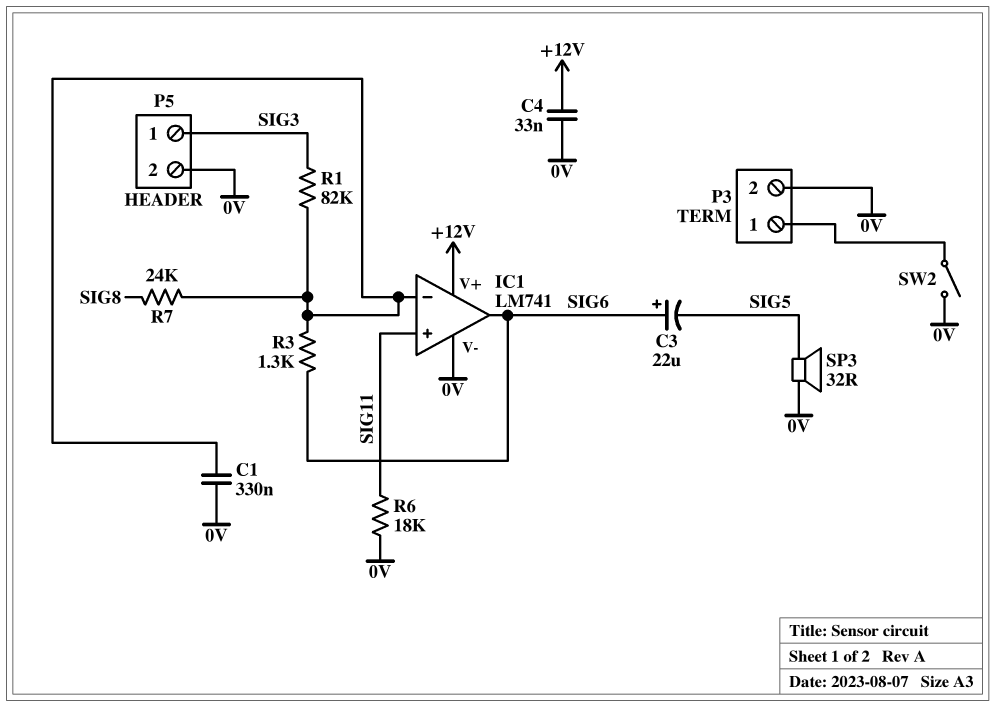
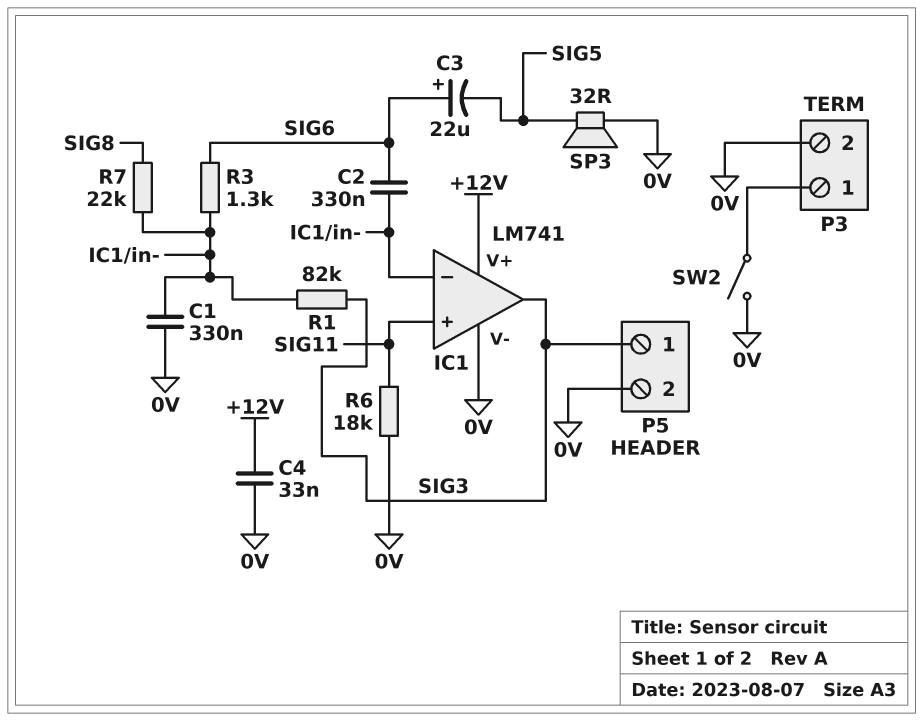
C2: none -> 330nF (IC1/in-, SIG6)
IC1 pin out: SIG6 -> SIG3
R7: 24k (IC1/in-, SIG8) -> 22k (IC1/in-, SIG8)

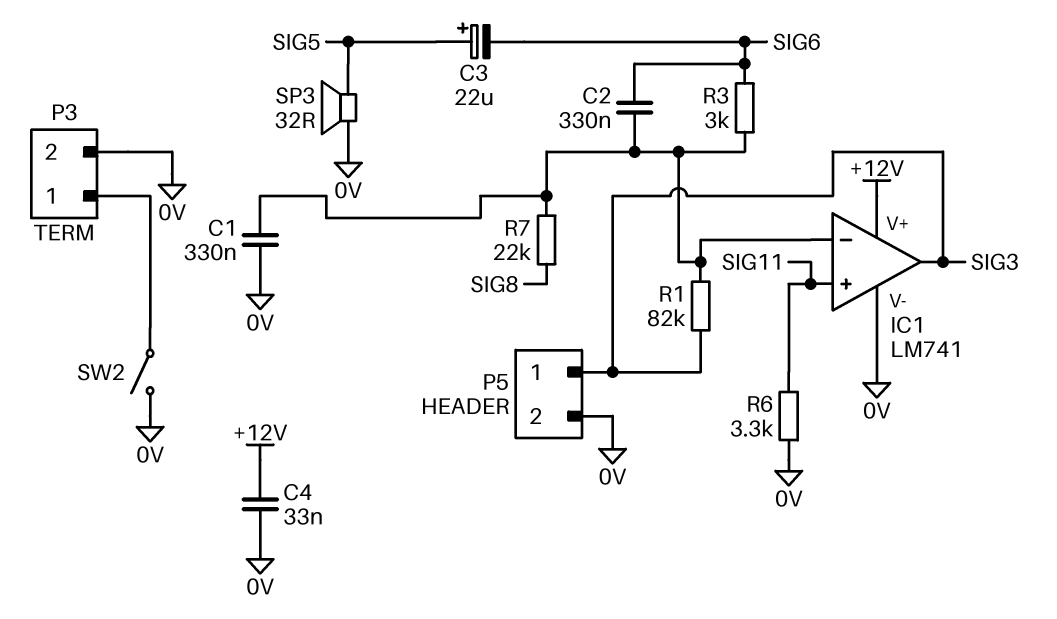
C3: 22uF (plus SIG6, minus SIG5) -> 22uF (plus SIG5, minus SIG6)
R3: 1.3k (IC1/in-, SIG6) -> 3k (IC1/in-, SIG6)
R6: 18k (0V, SIG11) -> 3.3k (0V, SIG11)

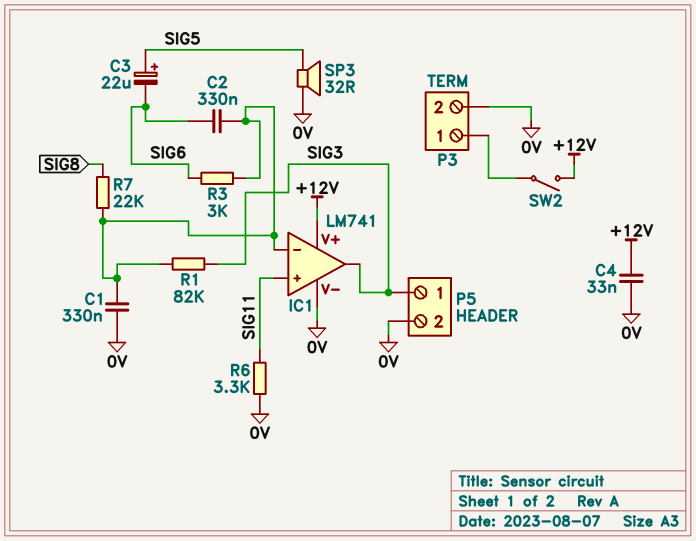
SW2: switch (0V, P3/1) -> switch (+12V, P3/1)

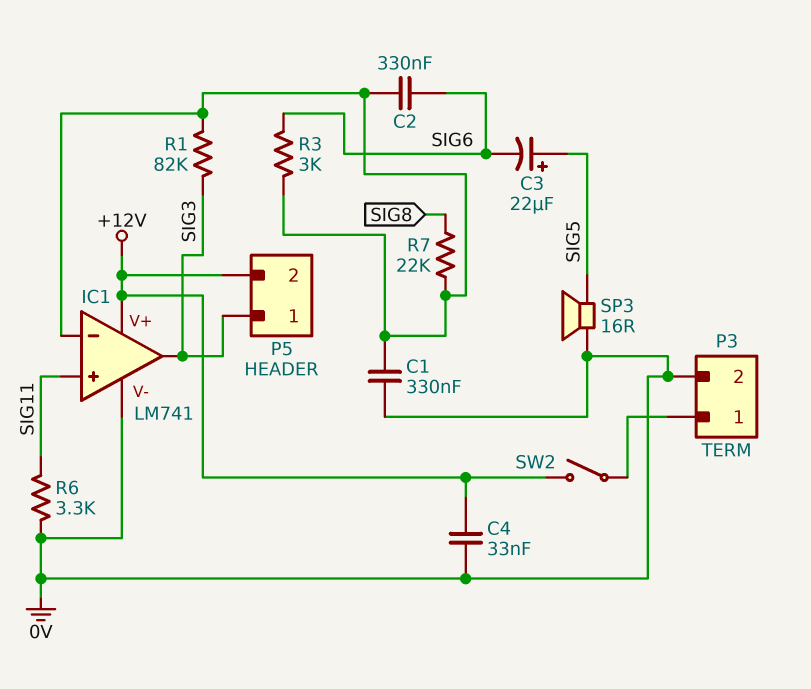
P5 pin 2: 0V -> +12V
SP3: speaker 32R (0V, SIG5) -> speaker 16R (0V, SIG5)

